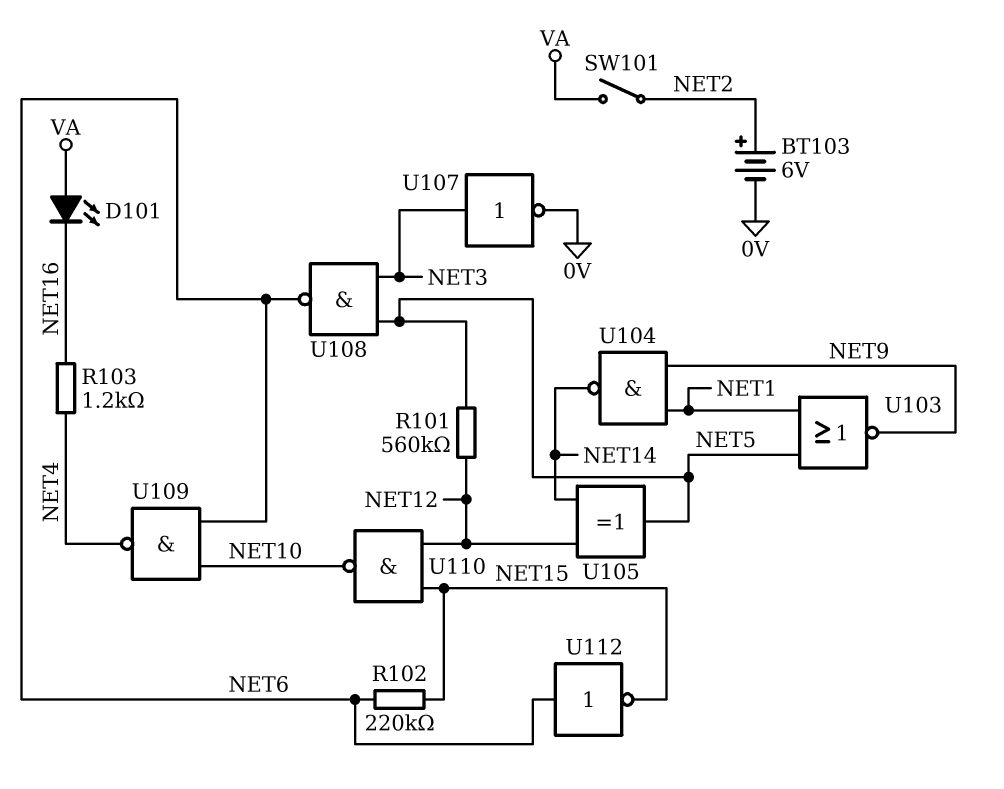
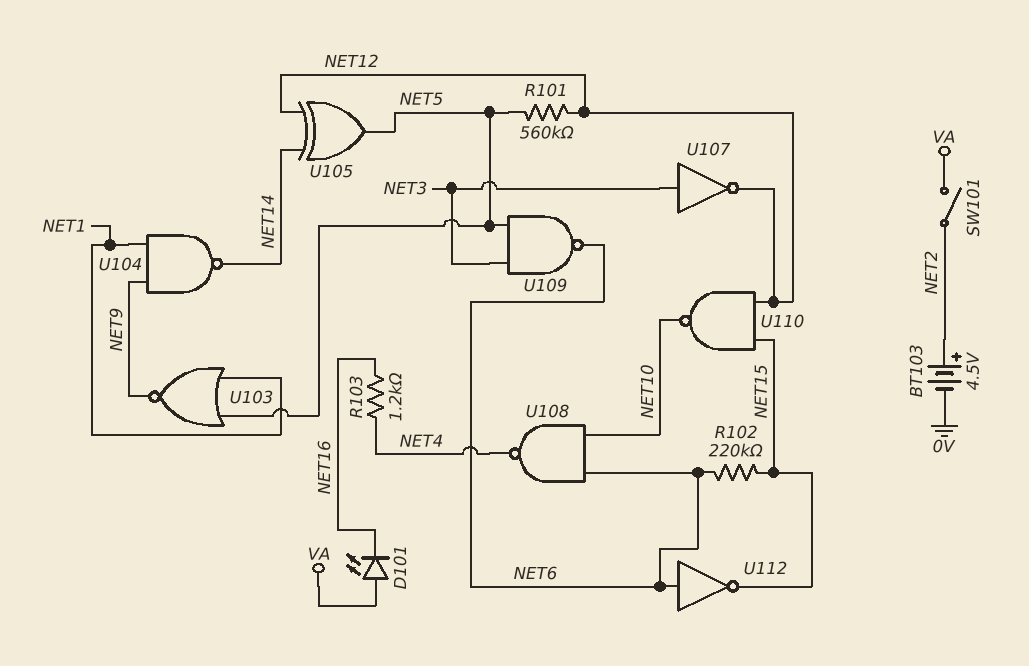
BT103: 6V (plus NET2, minus 0V) -> 4.5V (plus NET2, minus 0V)
U107: NOT (in NET3, out 0V) -> NOT (in NET3, out NET12)
U108: NAND (in NET3, in NET5, out NET6) -> NAND (in NET6, in NET10, out NET4)
U109: NAND (in NET6, in NET10, out NET4) -> NAND (in NET3, in NET5, out NET6)

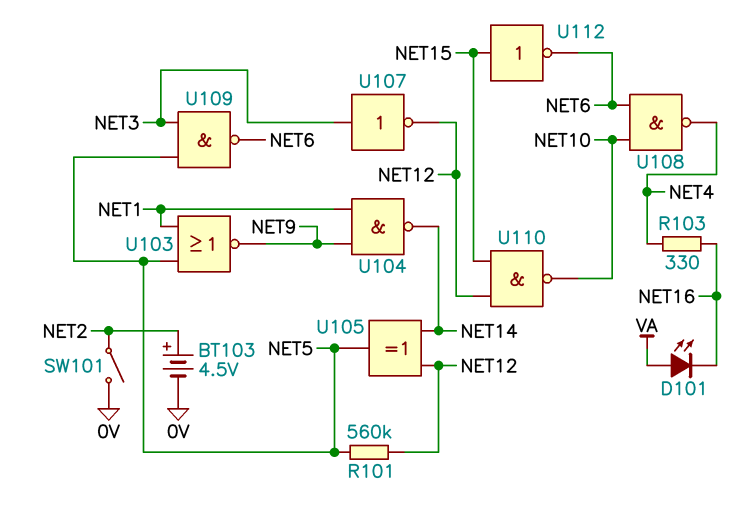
R102: 220k (NET6, NET15) -> none
R103: 1.2k (NET4, NET16) -> 330 (NET4, NET16)
SW101: switch (NET2, VA) -> switch (0V, NET2)
U112: NOT (in NET6, out NET15) -> NOT (in NET15, out NET6)

